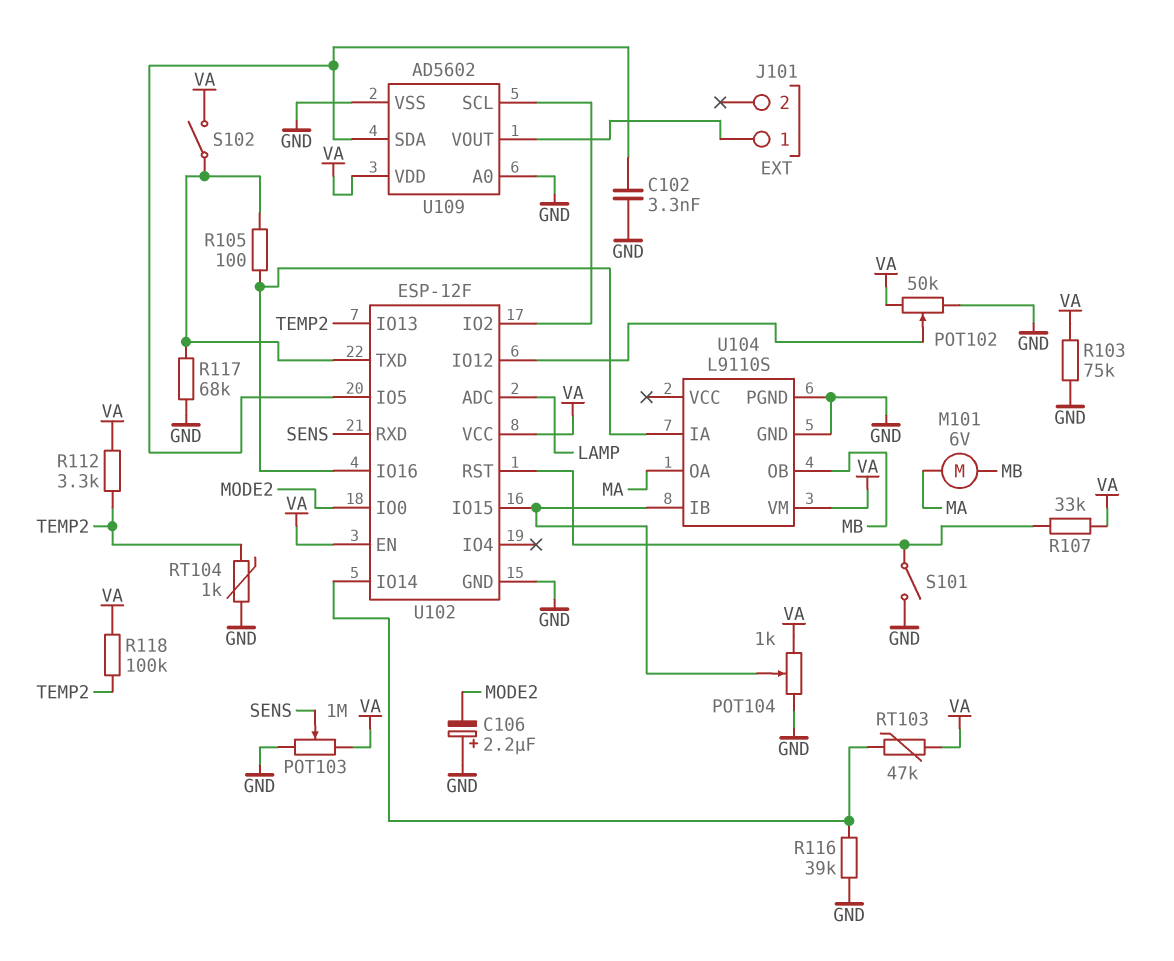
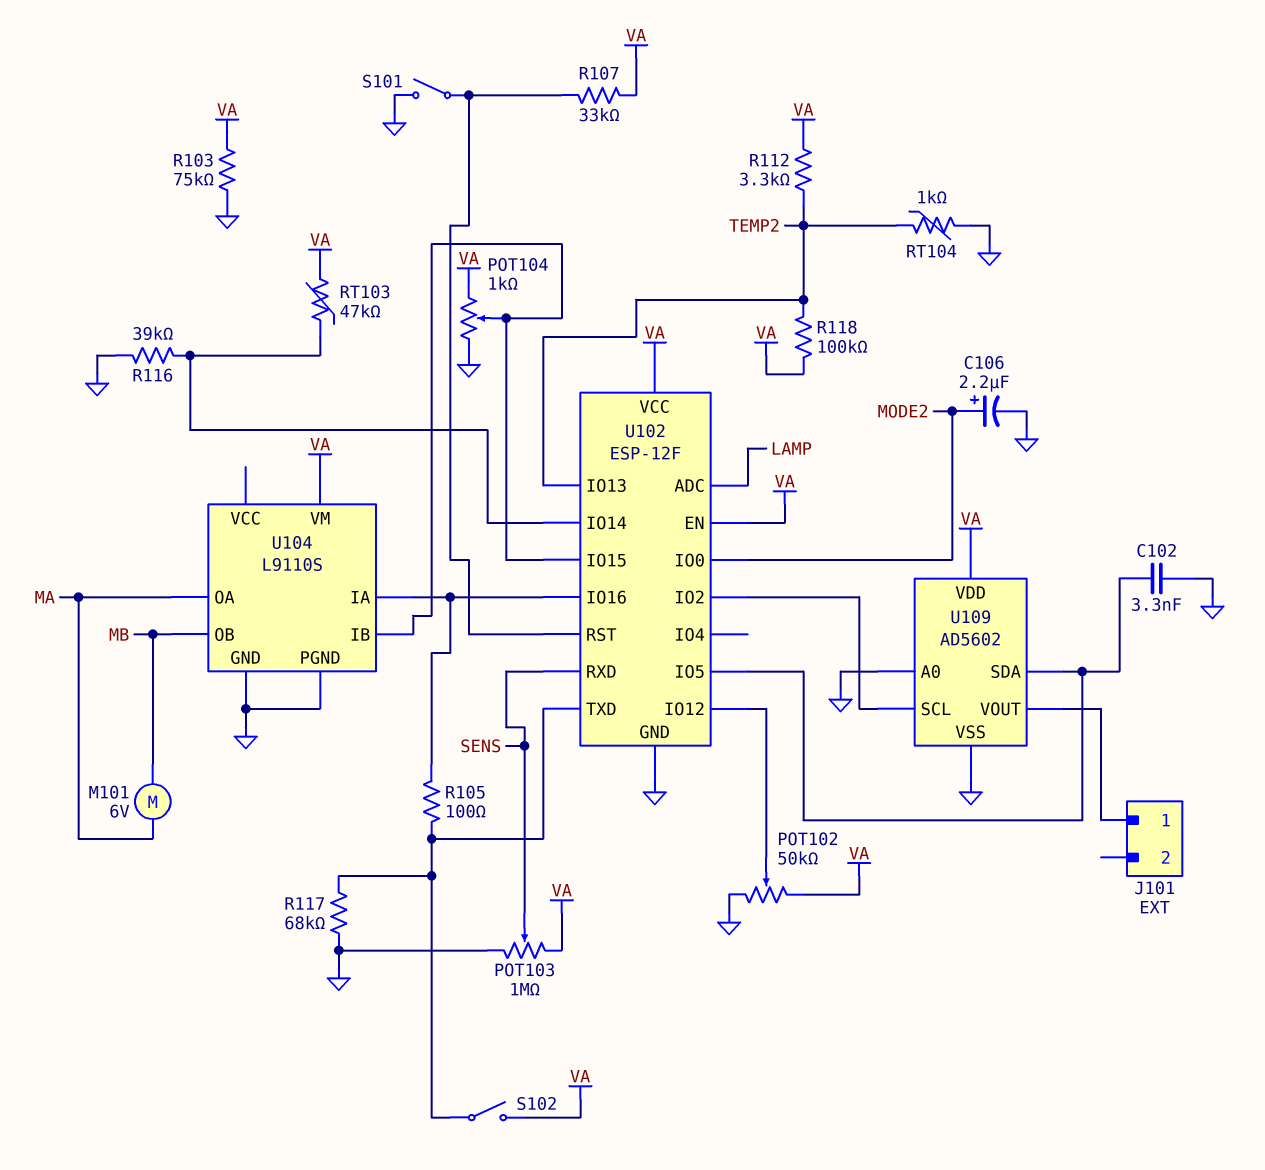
C106: 2.2uF (plus GND, minus MODE2) -> 2.2uF (plus MODE2, minus GND)

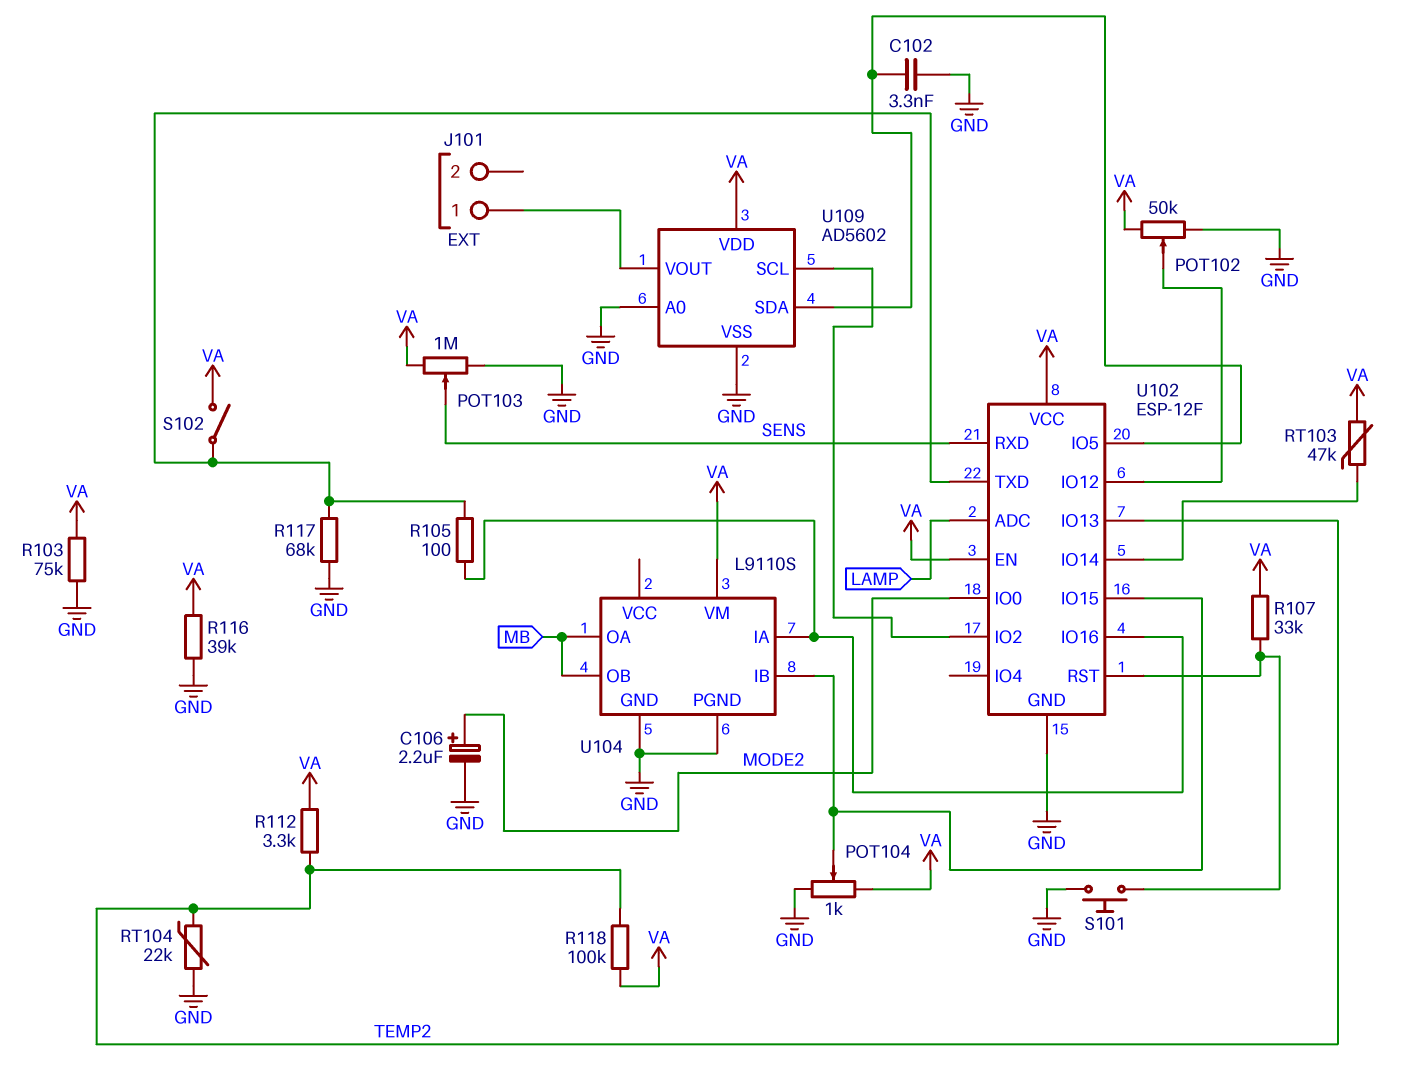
M101: motor 6V (MA, MB) -> none
R116: 39k (GND, U102/IO14) -> 39k (GND, VA)
RT104: 1k (GND, TEMP2) -> 22k (GND, TEMP2)
S101: switch (GND, U102/RST) -> button (GND, U102/RST)
U104 pin OA: MA -> MB

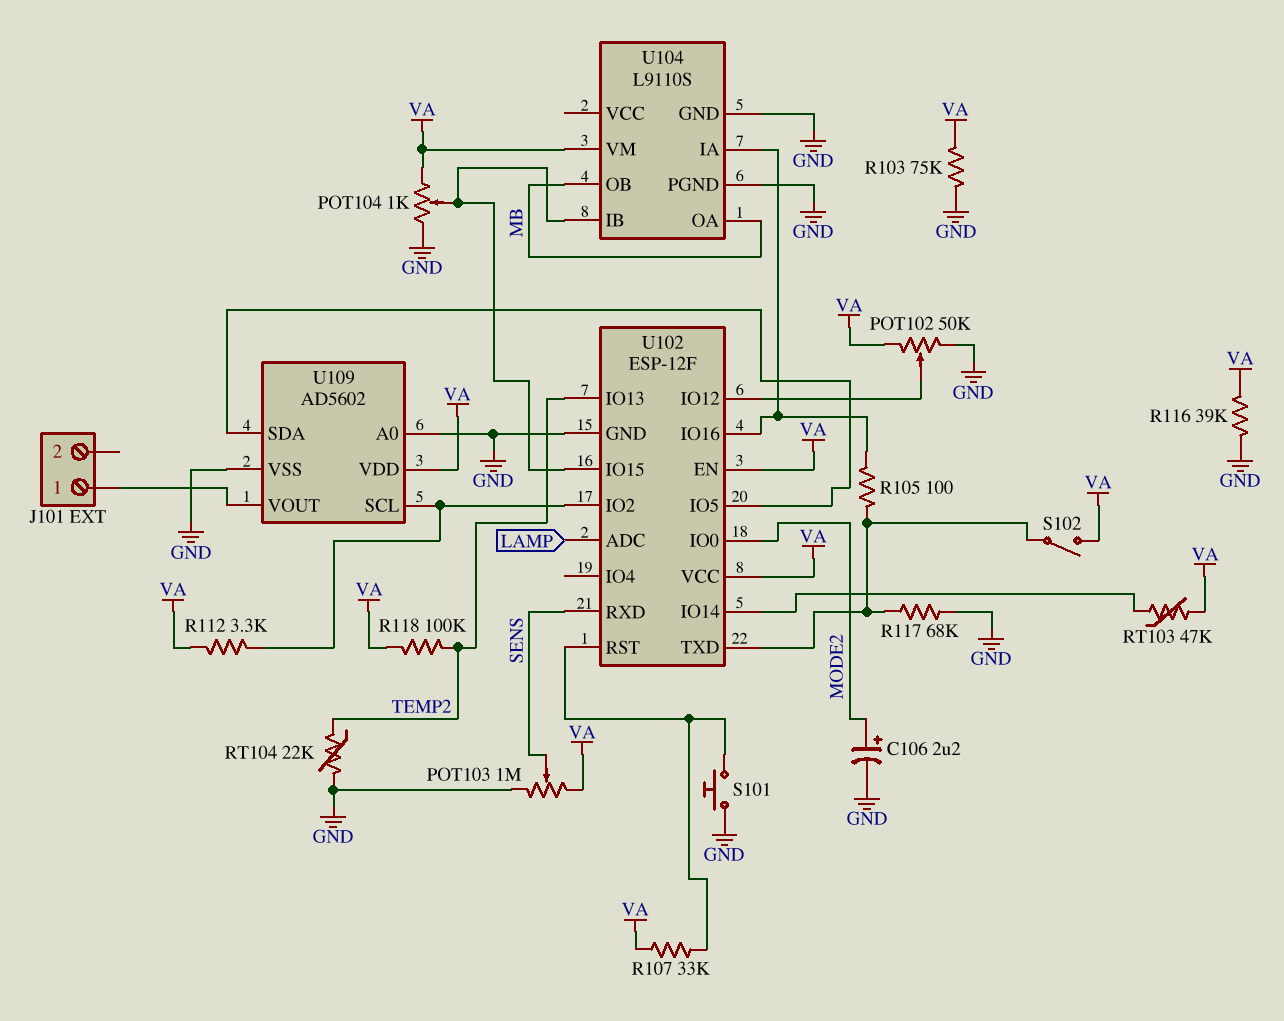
C102: 3.3nF (GND, U102/IO5) -> none
R112: 3.3k (TEMP2, VA) -> 3.3k (U102/IO2, VA)

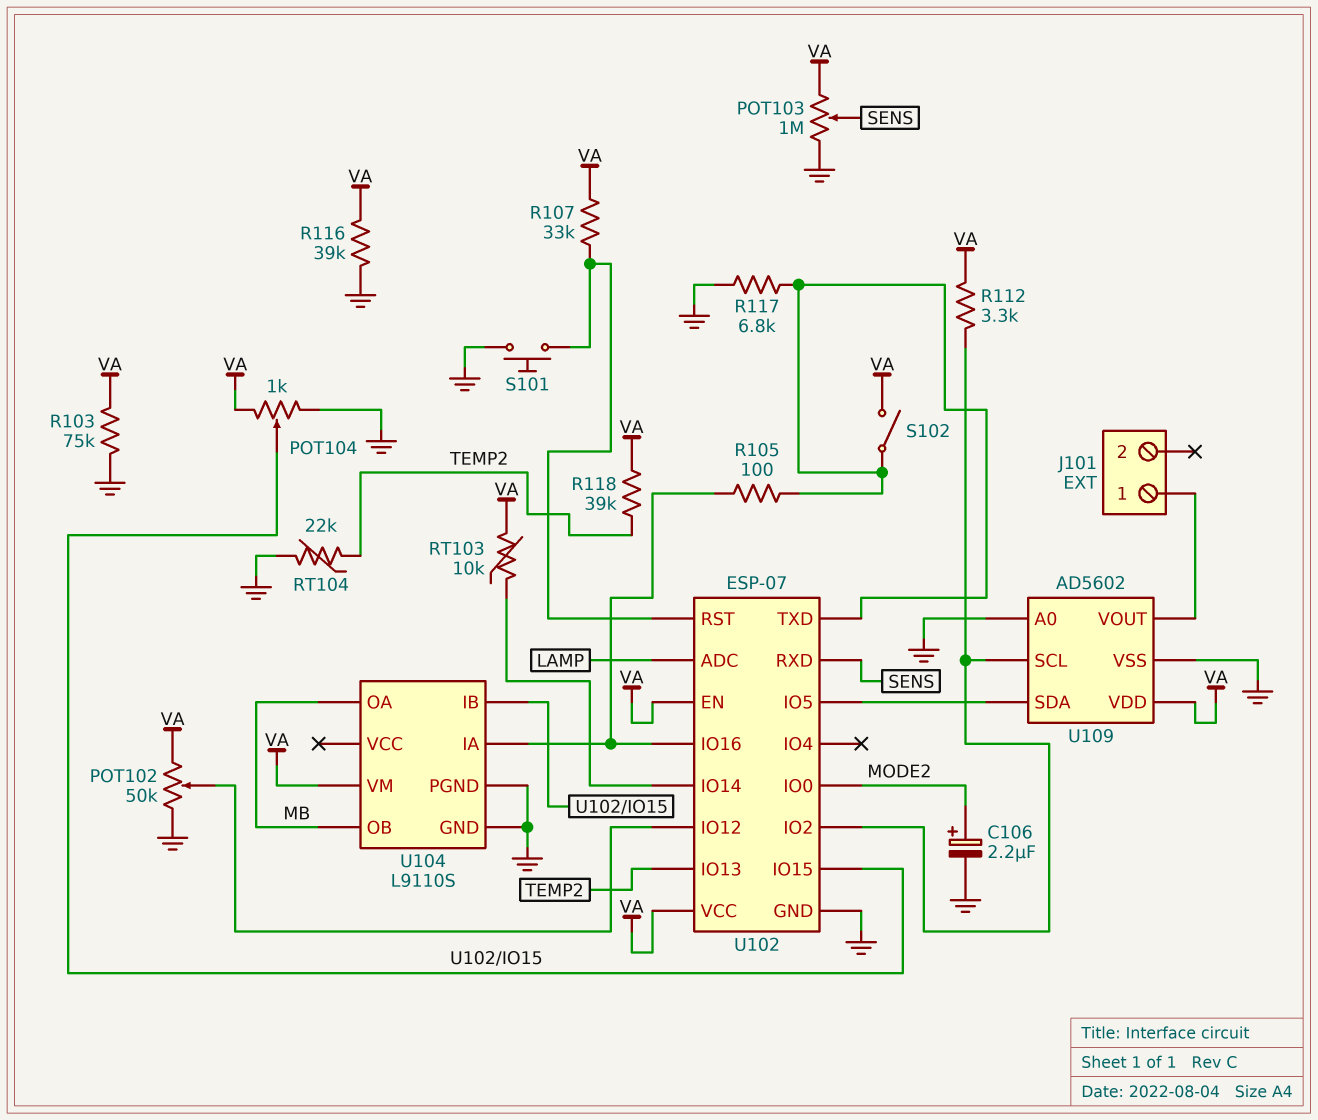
R117: 68k (GND, U102/TXD) -> 6.8k (GND, U102/TXD)
R118: 100k (TEMP2, VA) -> 39k (TEMP2, VA)
RT103: 47k (U102/IO14, VA) -> 10k (U102/IO14, VA)
U102: ESP-12F -> ESP-07

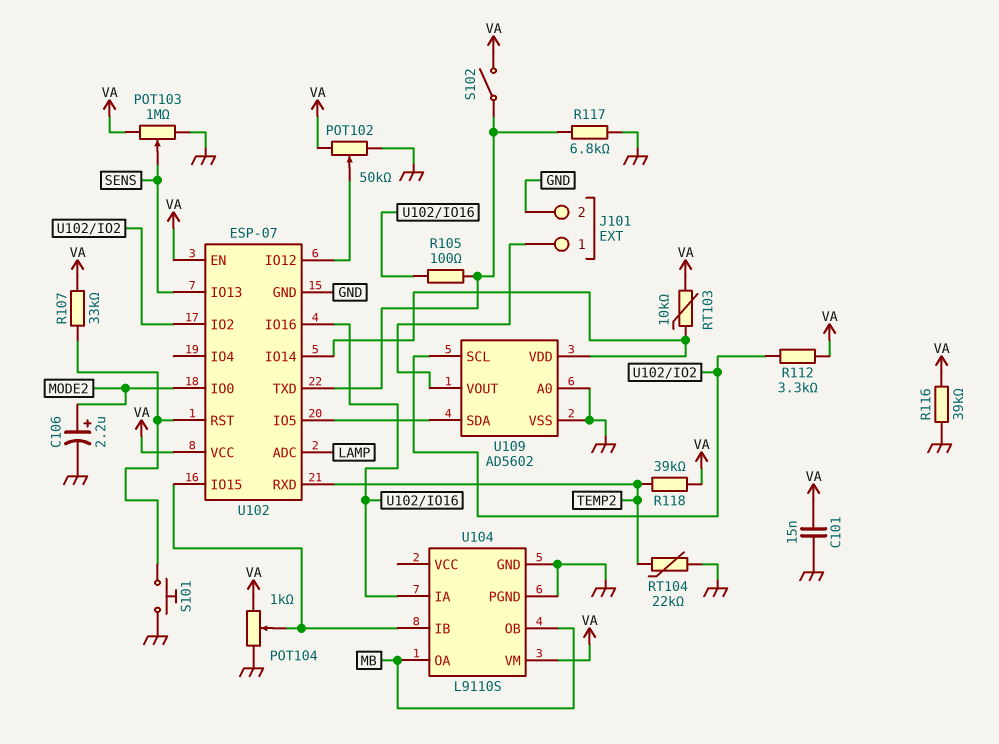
C101: none -> 15nF (GND, VA)
J101 pin 2: none -> GND
R103: 75k (GND, VA) -> none
U102 pin IO13: TEMP2 -> SENS
U102 pin RXD: SENS -> TEMP2
U109 pin VDD: VA -> U102/IO14

